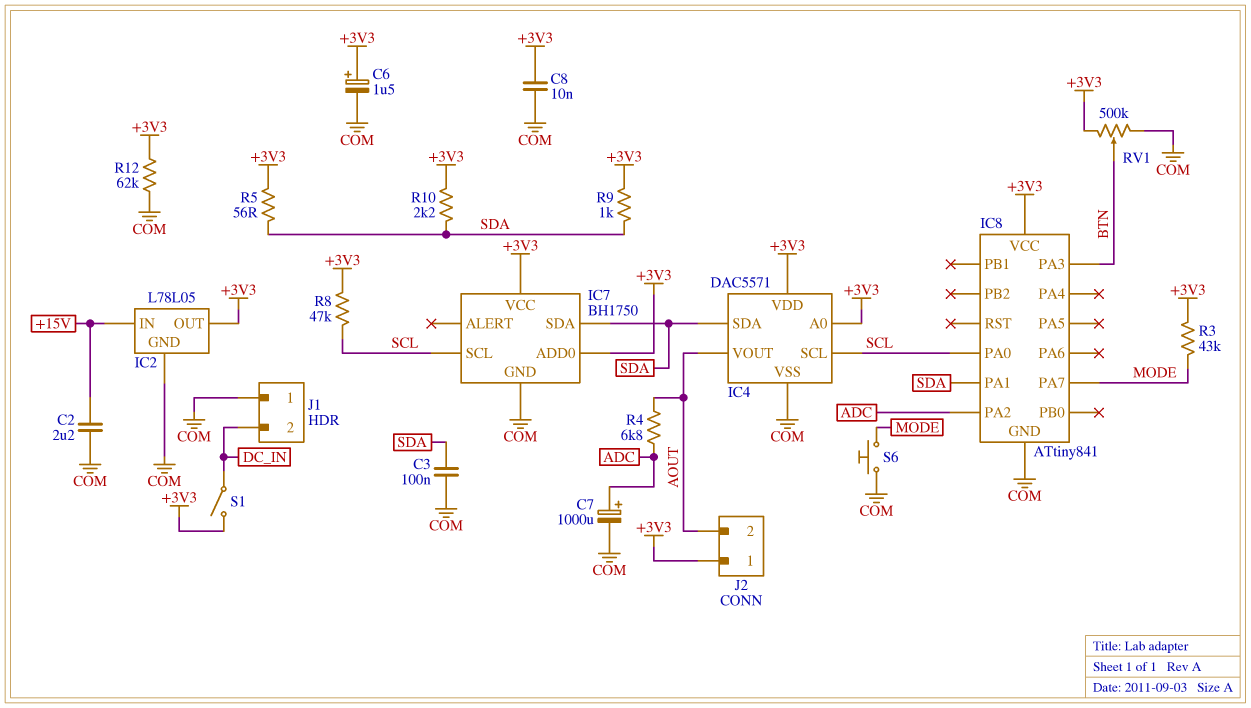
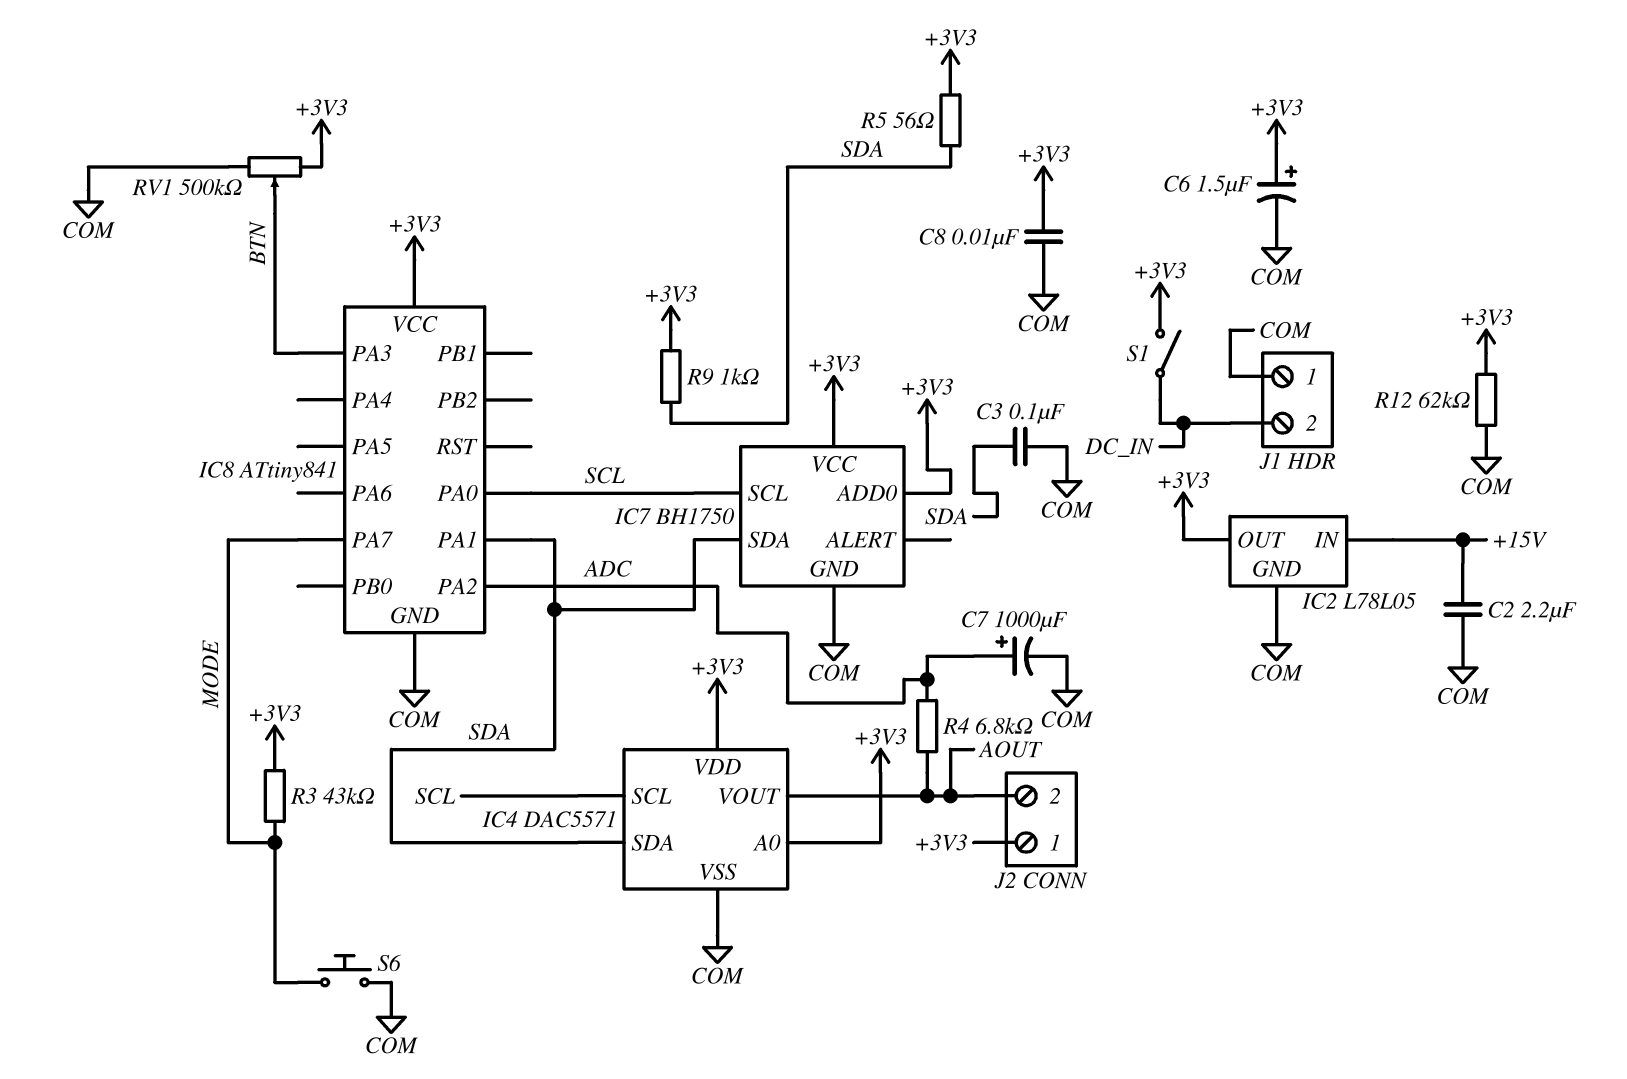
R8: 47k (+3V3, SCL) -> none
R10: 2.2k (+3V3, SDA) -> none

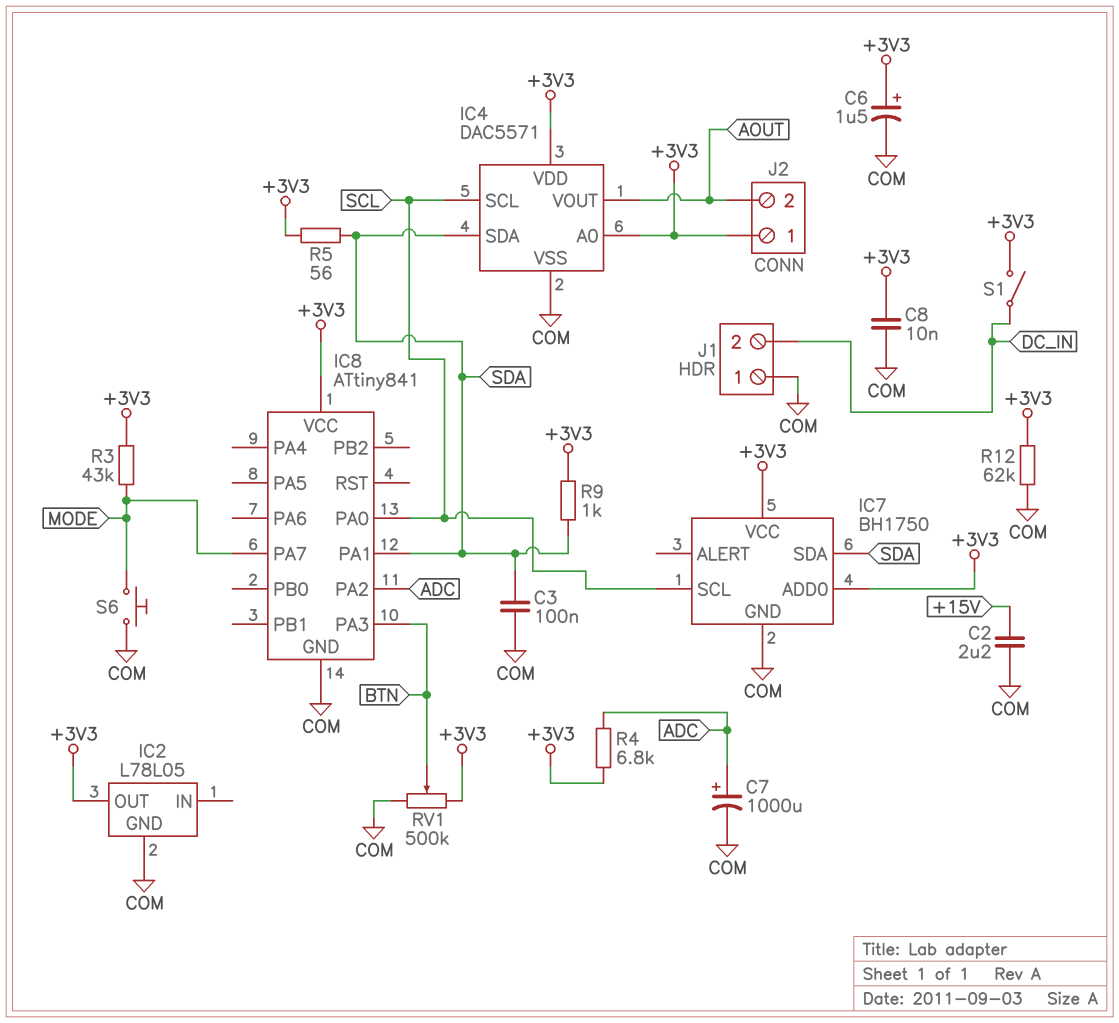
IC2 pin IN: +15V -> none
R4: 6.8k (ADC, AOUT) -> 6.8k (+3V3, ADC)

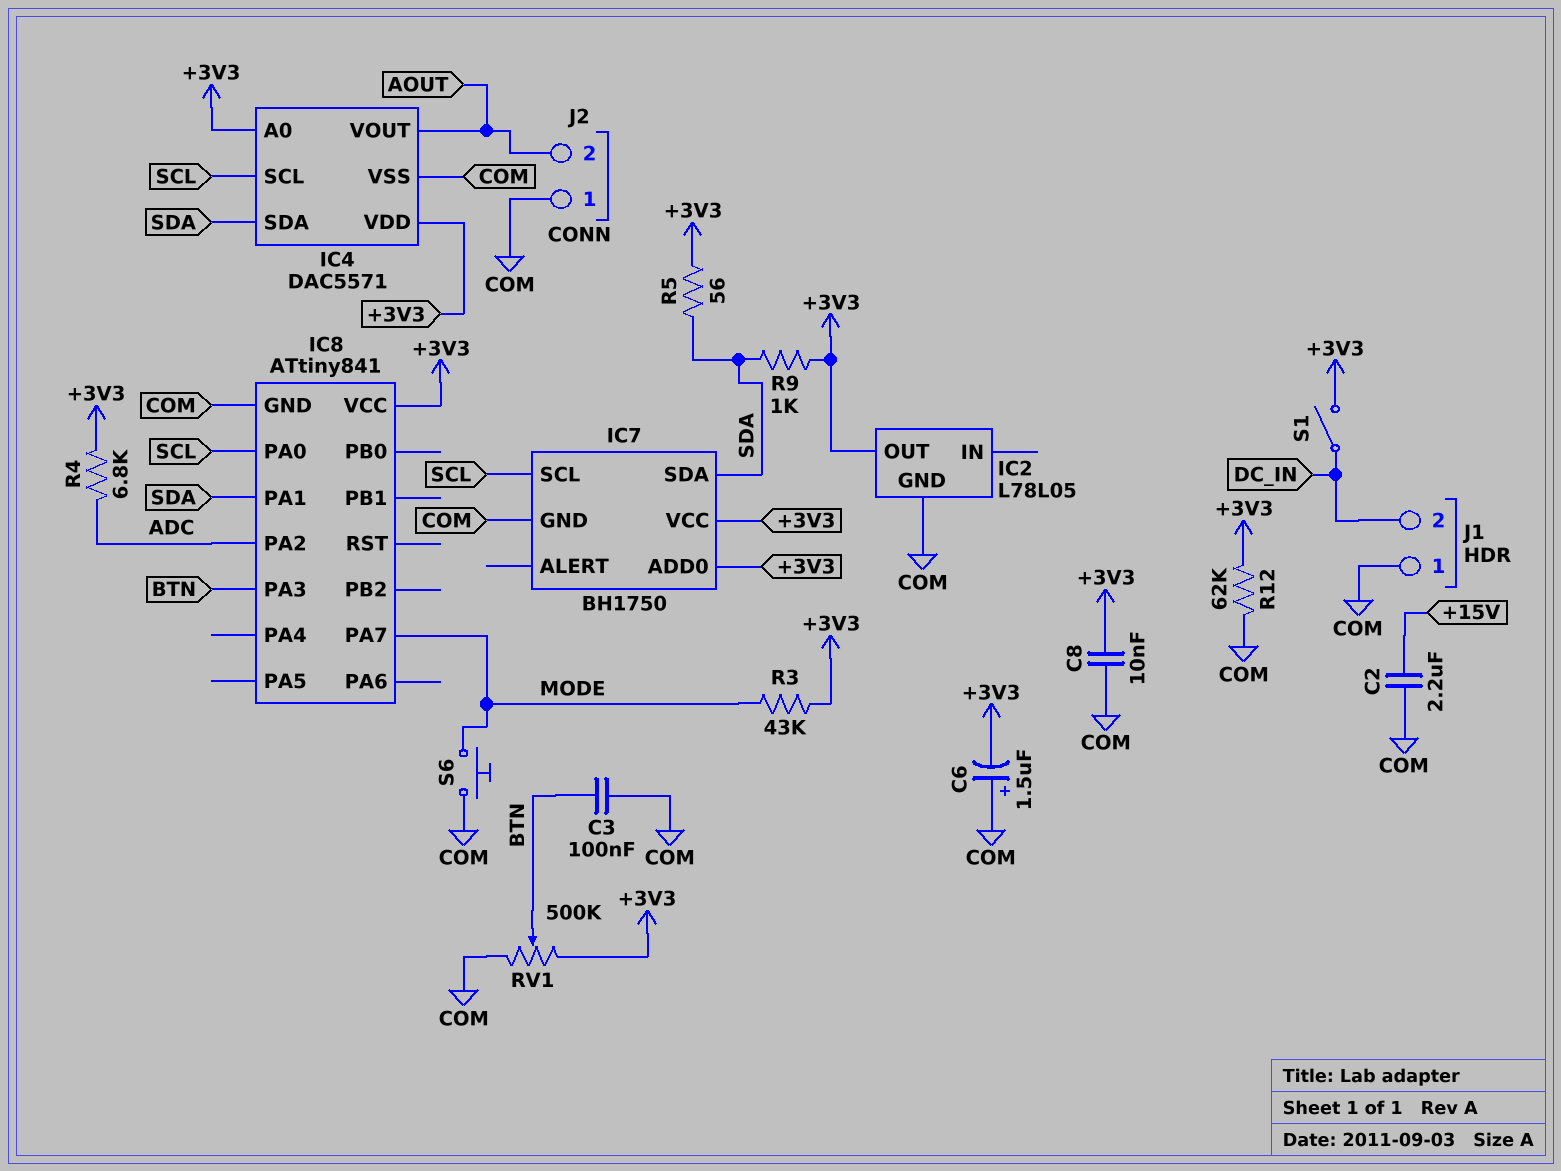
C3: 100nF (COM, SDA) -> 100nF (BTN, COM)
C6: 1.5uF (plus +3V3, minus COM) -> 1.5uF (plus COM, minus +3V3)
C7: 1000uF (plus ADC, minus COM) -> none
J2 pin 1: +3V3 -> COM

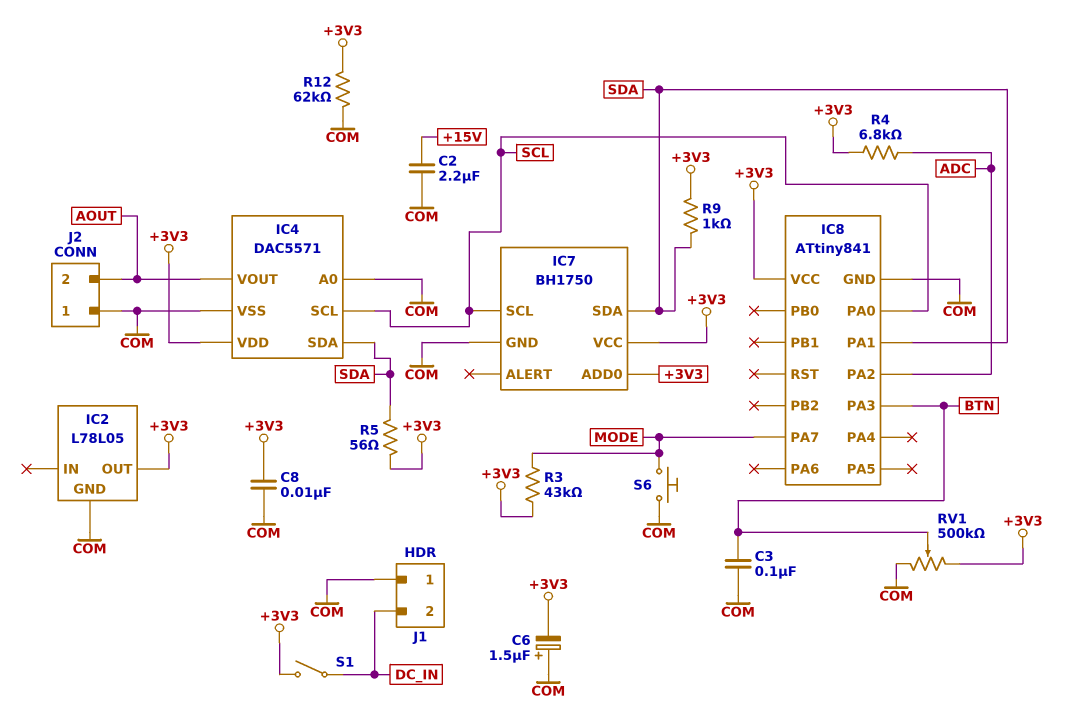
IC4 pin A0: +3V3 -> COM

